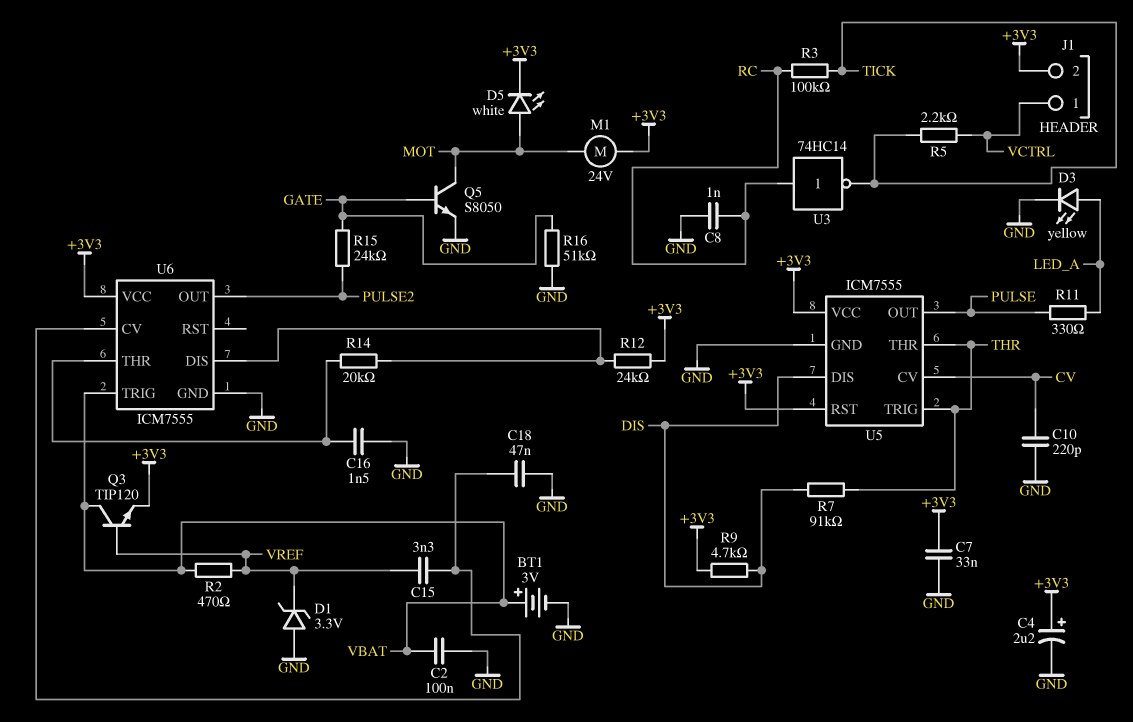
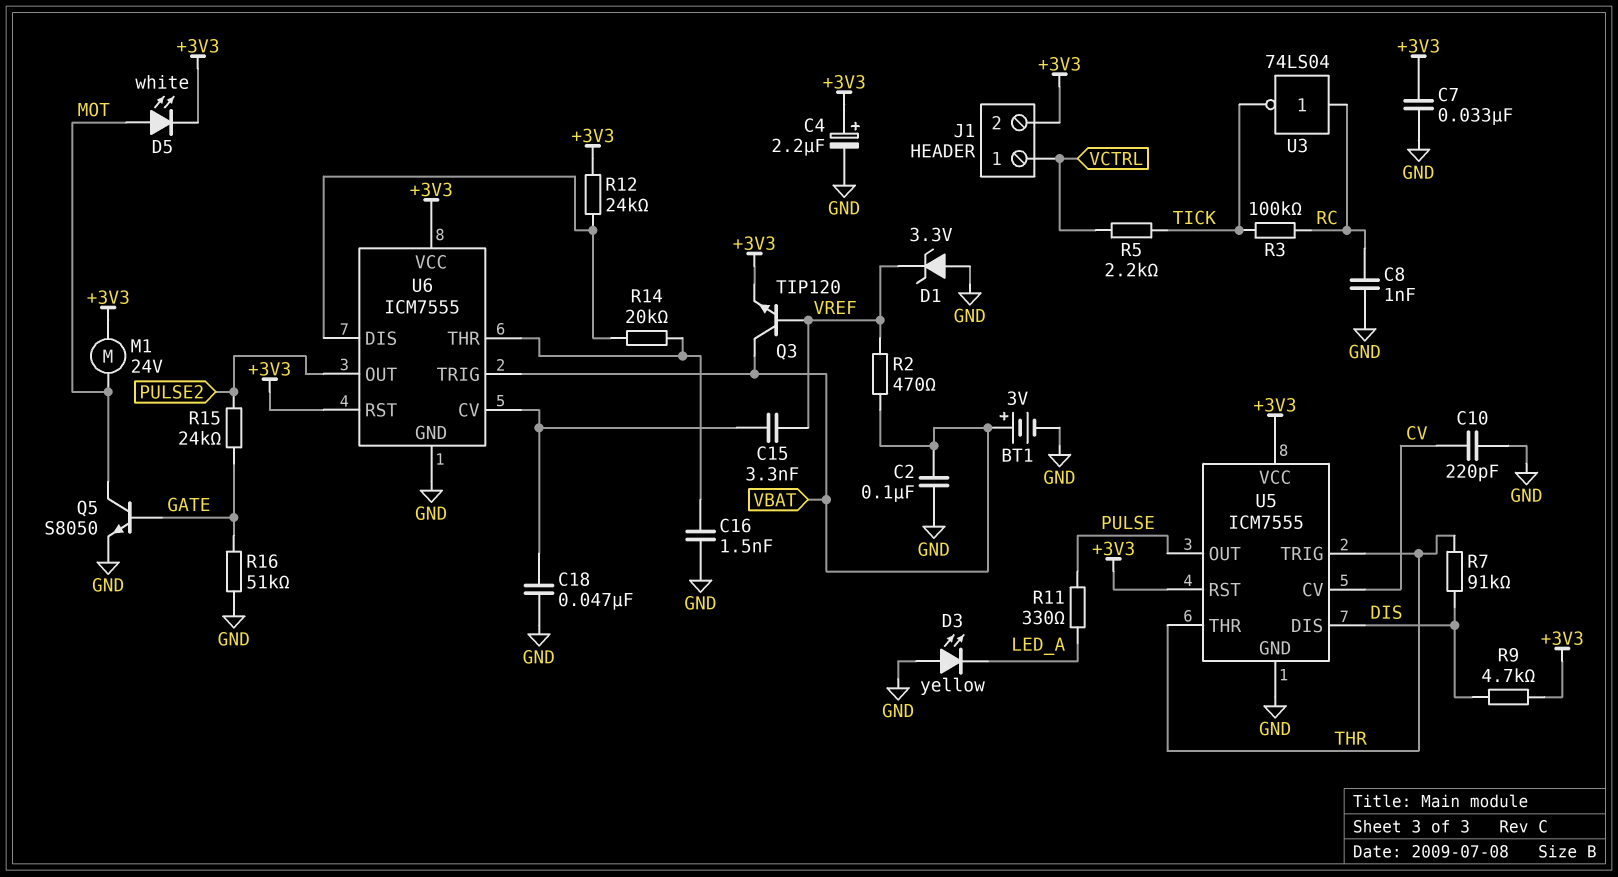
D3: LED yellow (A LED_A, K GND) -> LED yellow (A GND, K LED_A)
U3: NOT 74HC14 (in RC, out TICK) -> NOT 74LS04 (in RC, out TICK)
U6 pin RST: none -> +3V3

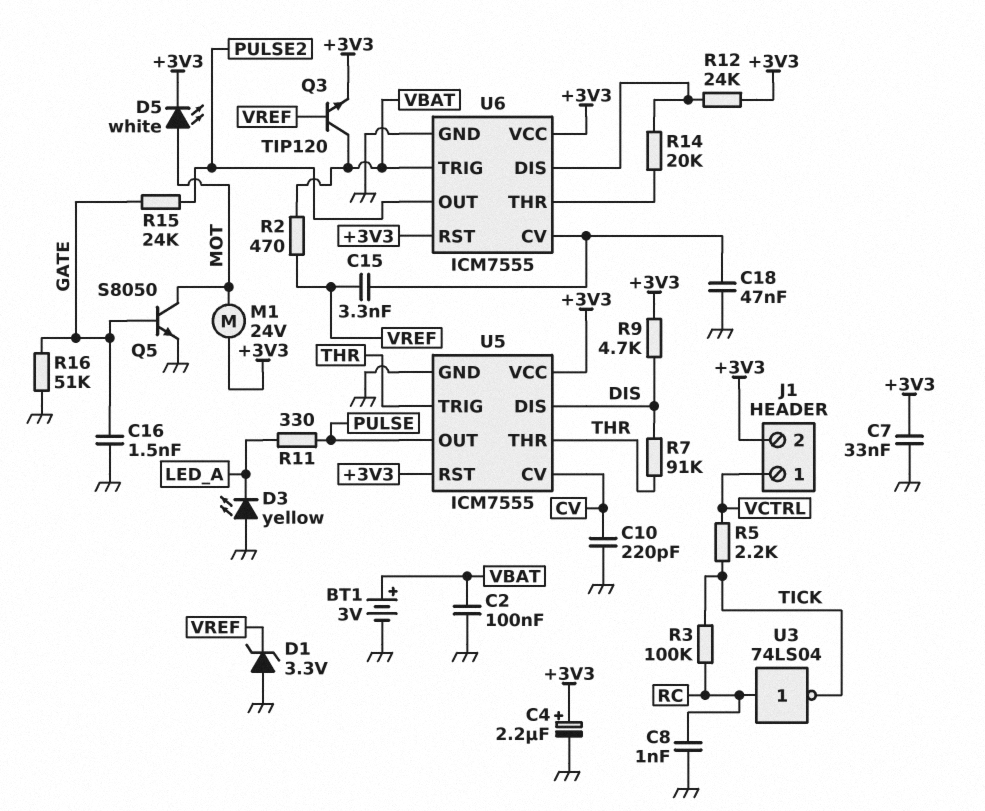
C16: 1.5nF (GND, U6/THR) -> 1.5nF (GATE, GND)

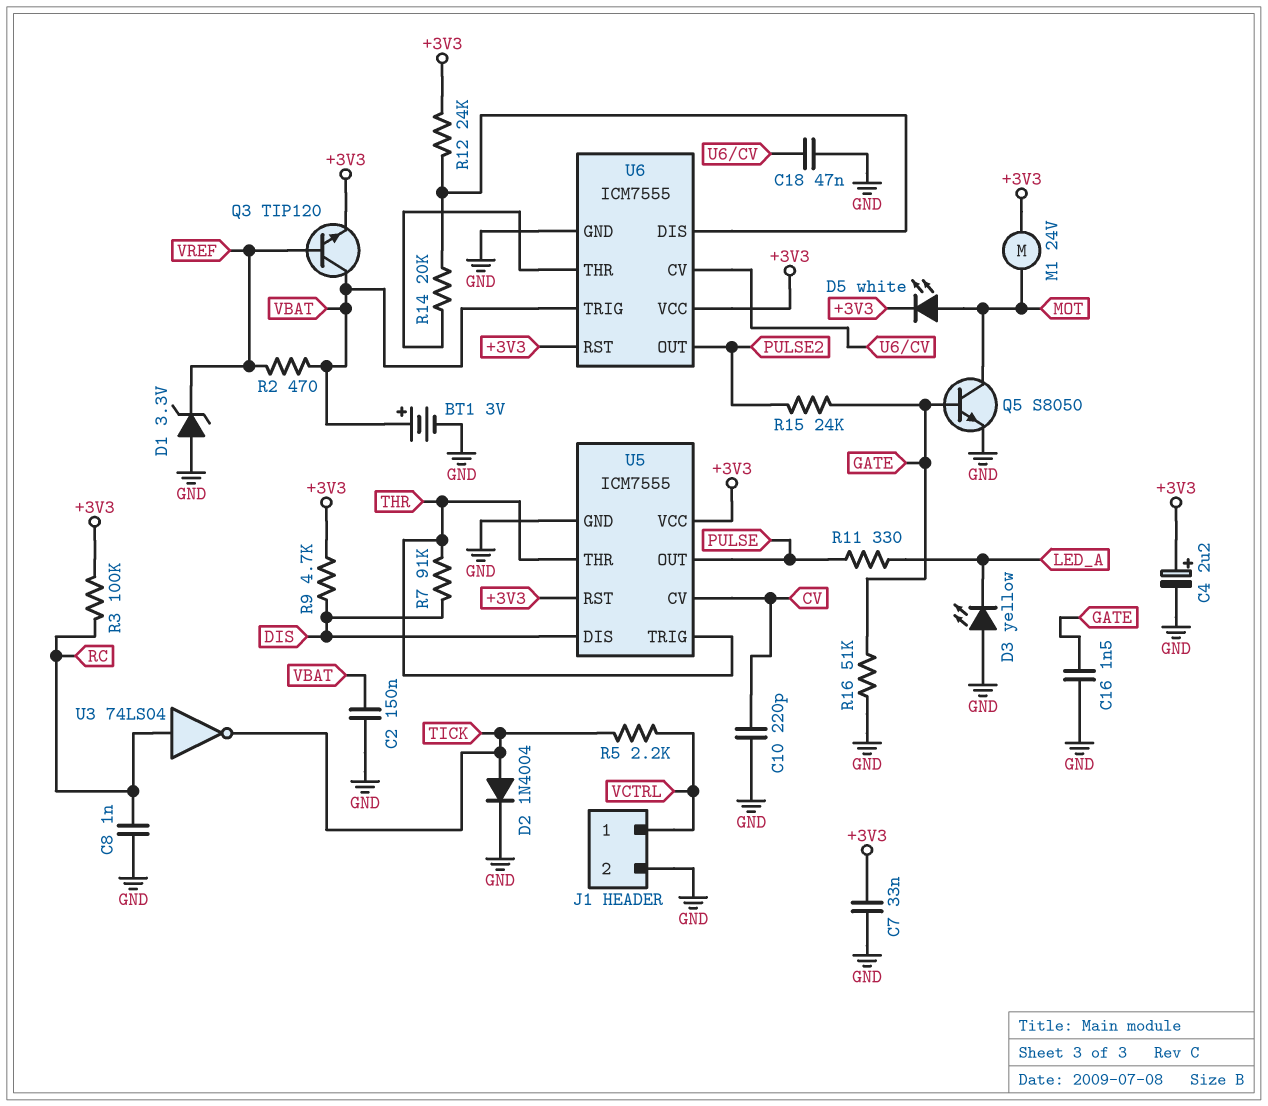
C2: 100nF (GND, VBAT) -> 150nF (GND, VBAT)
C15: 3.3nF (U6/CV, VREF) -> none
D2: none -> diode 1N4004 (A TICK, K GND)
J1 pin 2: +3V3 -> GND
R3: 100k (RC, TICK) -> 100k (+3V3, RC)

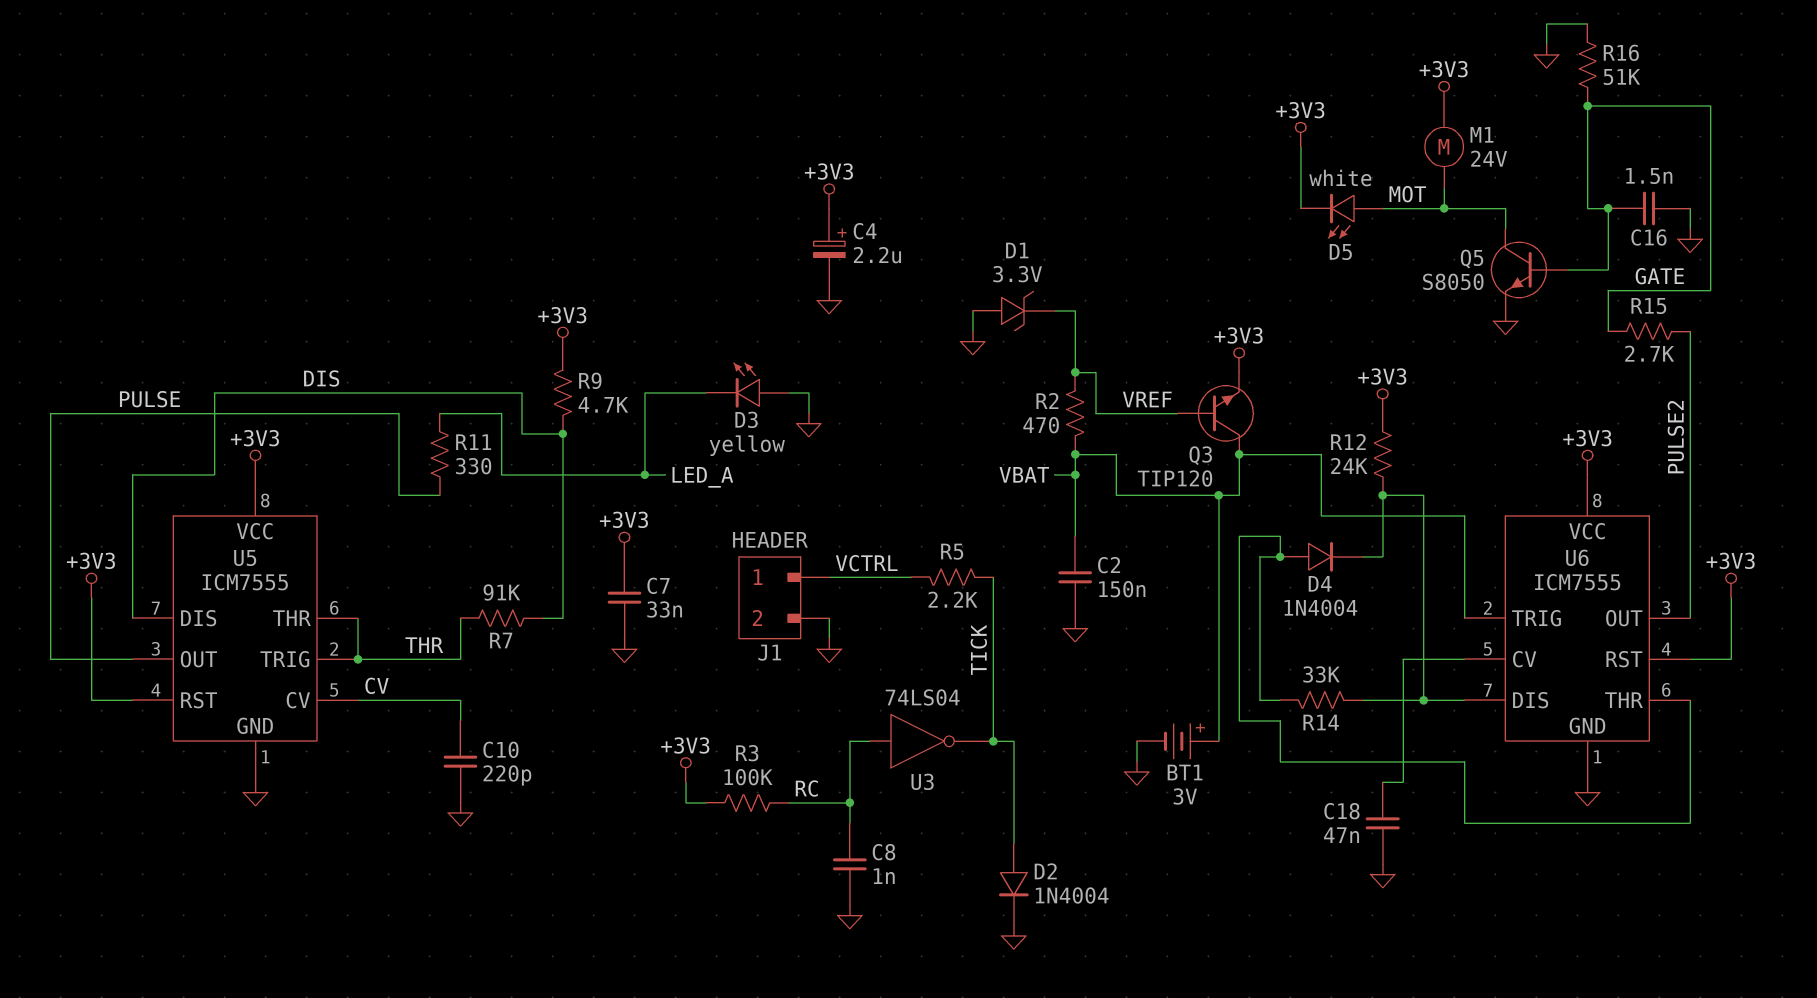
D4: none -> diode 1N4004 (A U6/THR, K U6/DIS)
R14: 20k (U6/DIS, U6/THR) -> 33k (U6/DIS, U6/THR)
R15: 24k (GATE, PULSE2) -> 2.7k (GATE, PULSE2)

